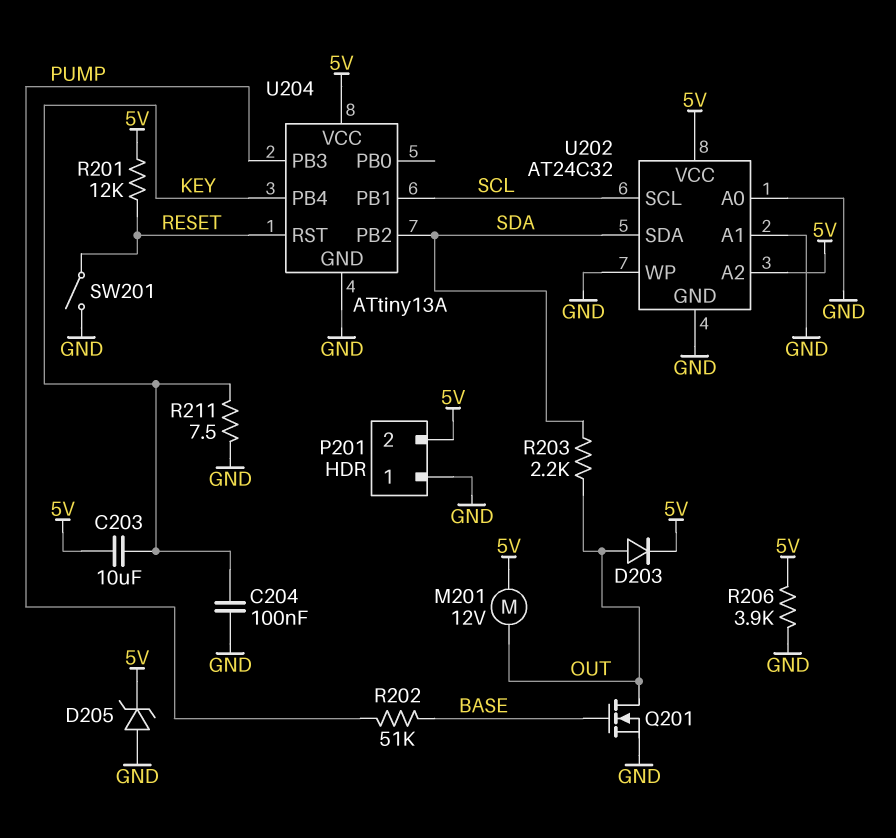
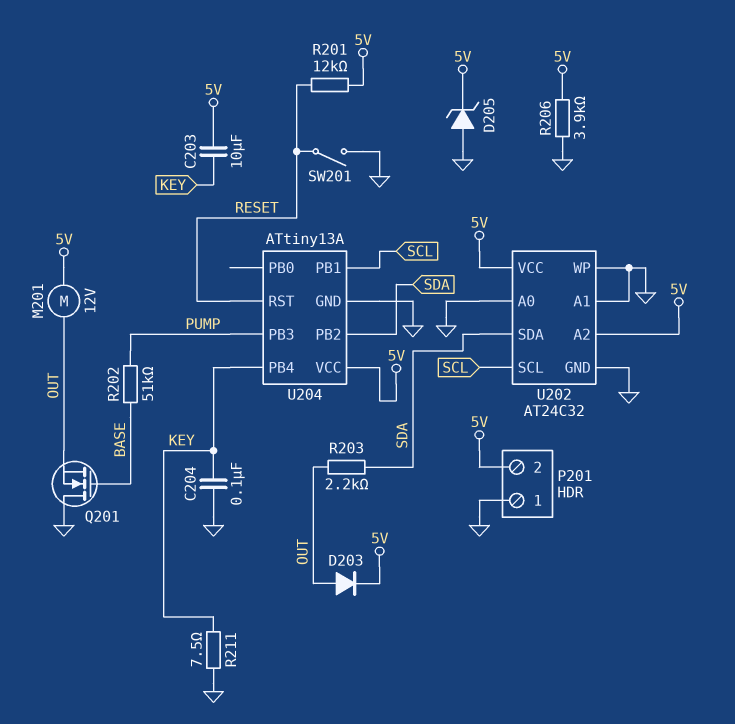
Q201: NMOS (G BASE, D OUT, S GND) -> NMOS (G BASE, D GND, S OUT)

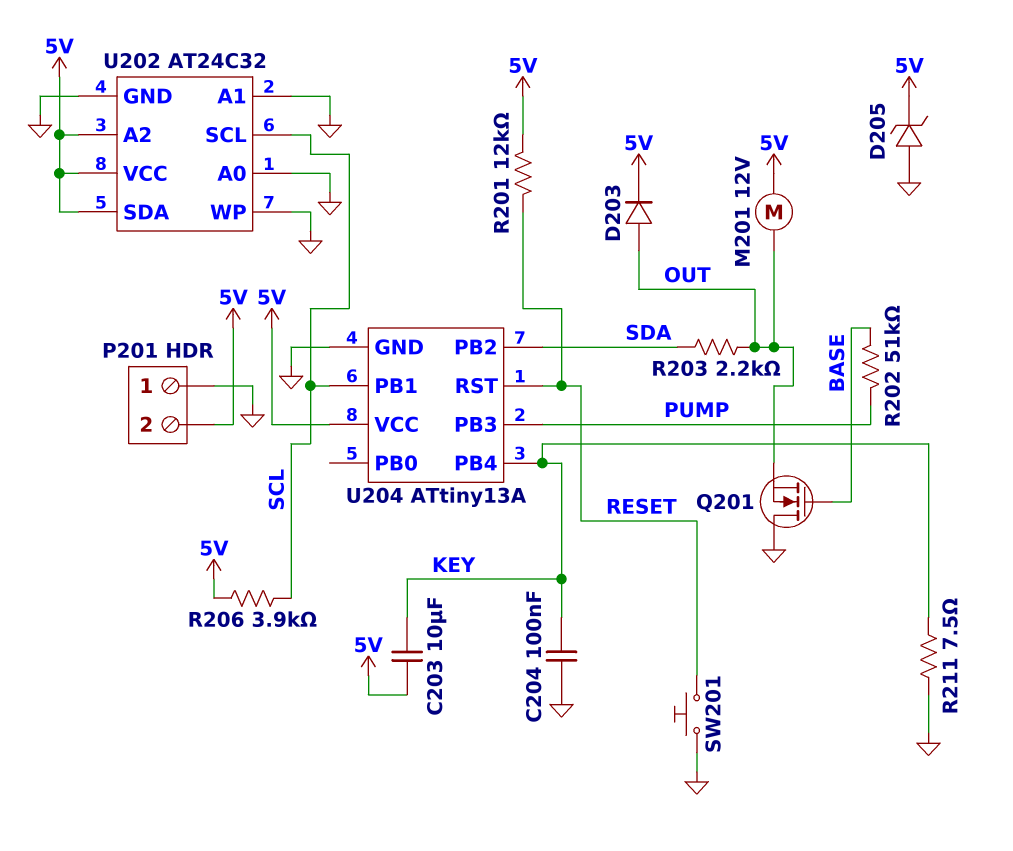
R206: 3.9k (5V, GND) -> 3.9k (5V, SCL)
SW201: switch (GND, RESET) -> button (GND, RESET)
U202 pin SDA: SDA -> 5V

